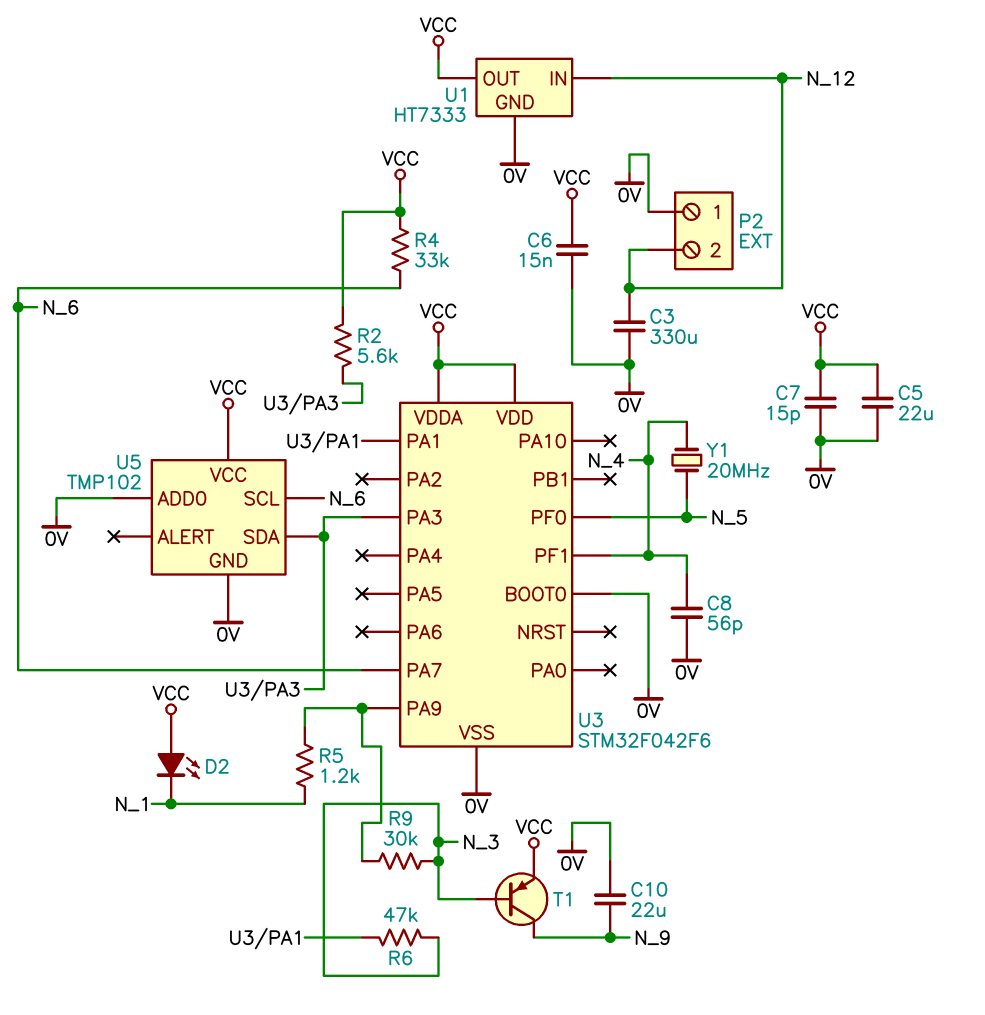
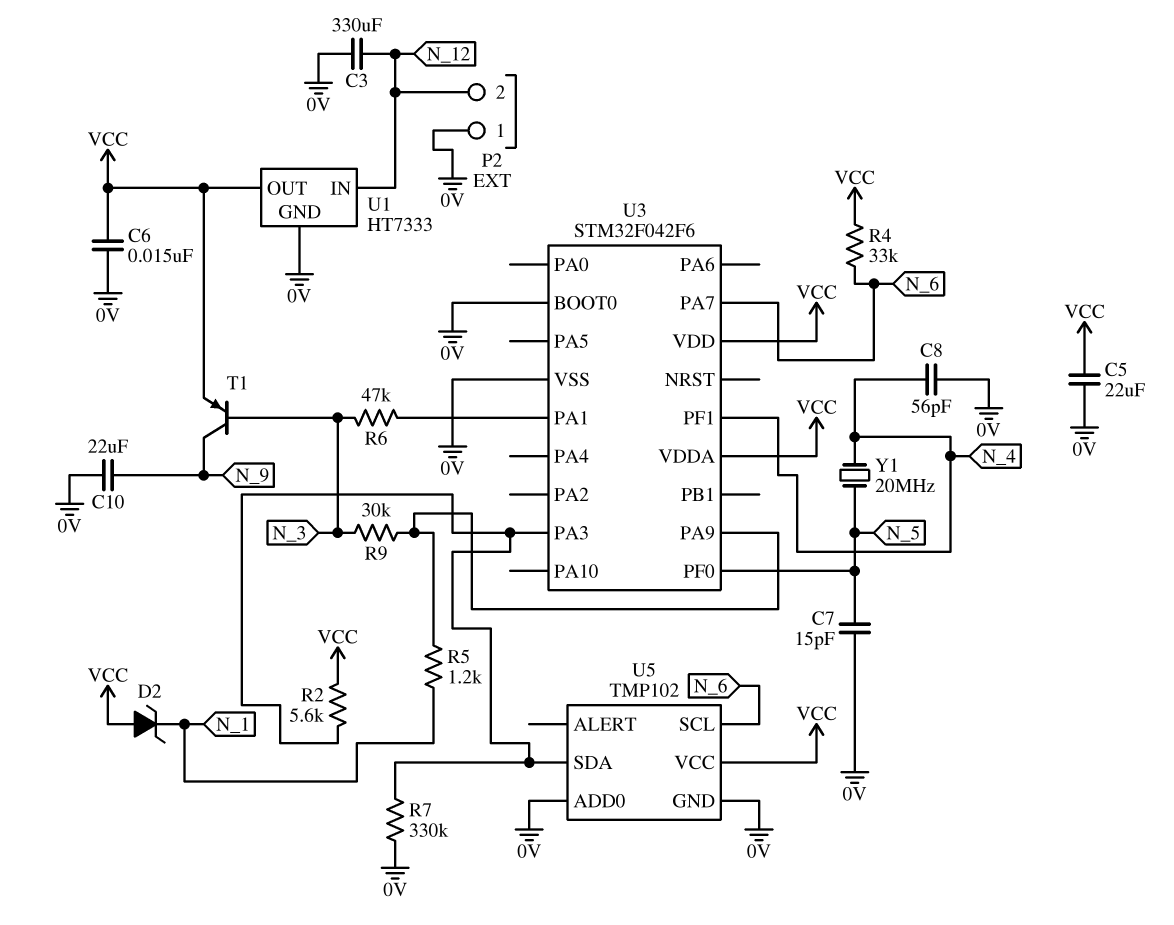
C7: 15pF (0V, VCC) -> 15pF (0V, N_5)
D2: LED (A VCC, K N_1) -> zener (A VCC, K N_1)
R7: none -> 330k (0V, U3/PA3)

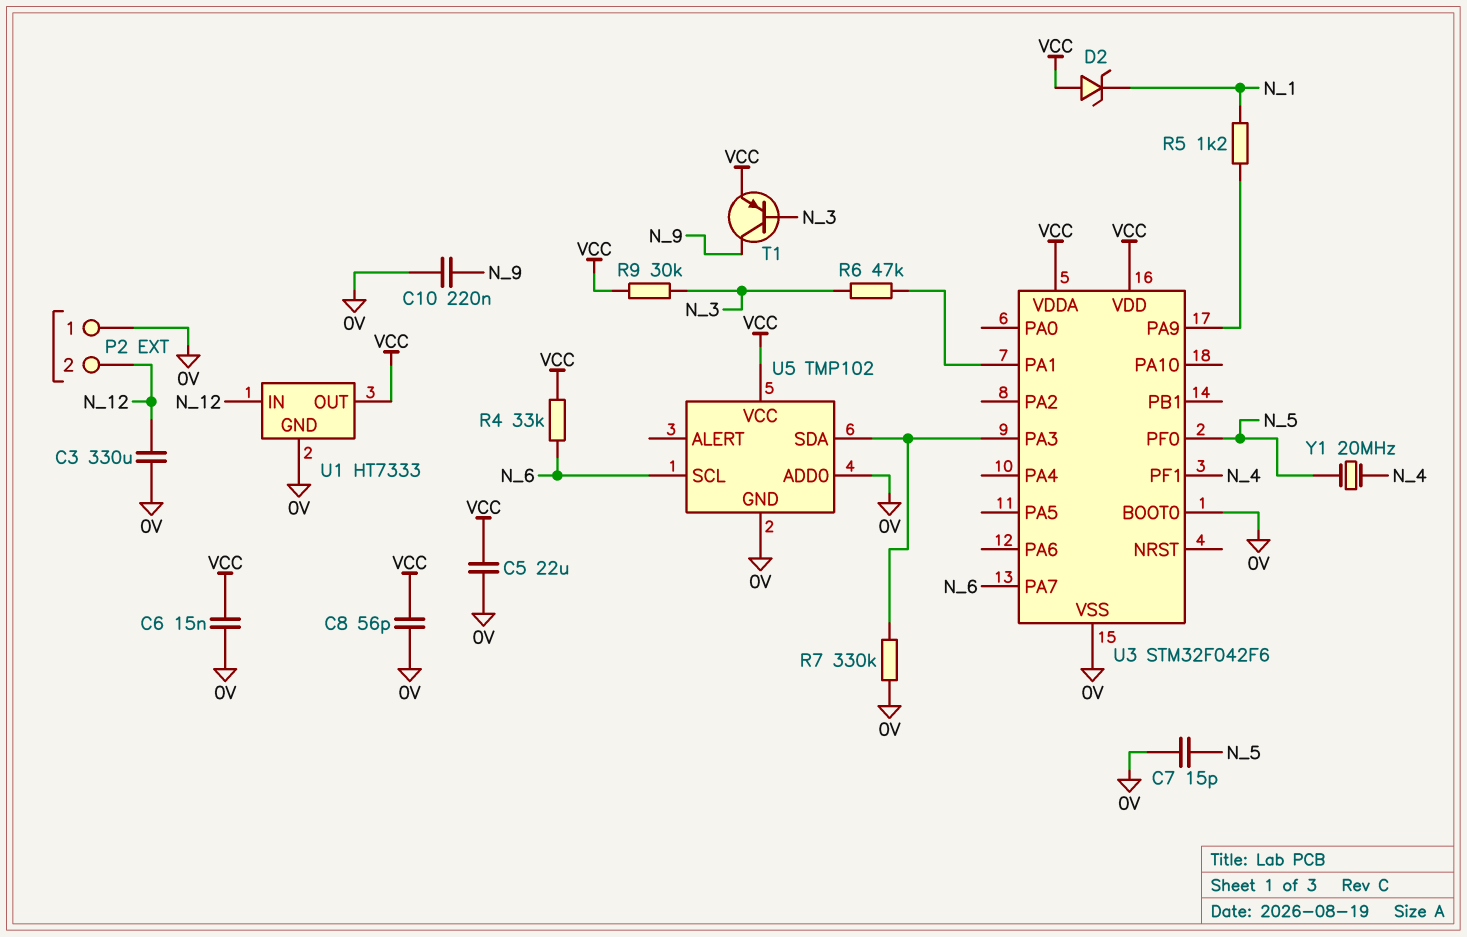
C8: 56pF (0V, N_4) -> 56pF (0V, VCC)
C10: 22uF (0V, N_9) -> 220nF (0V, N_9)
R2: 5.6k (U3/PA3, VCC) -> none
R9: 30k (N_3, U3/PA9) -> 30k (N_3, VCC)

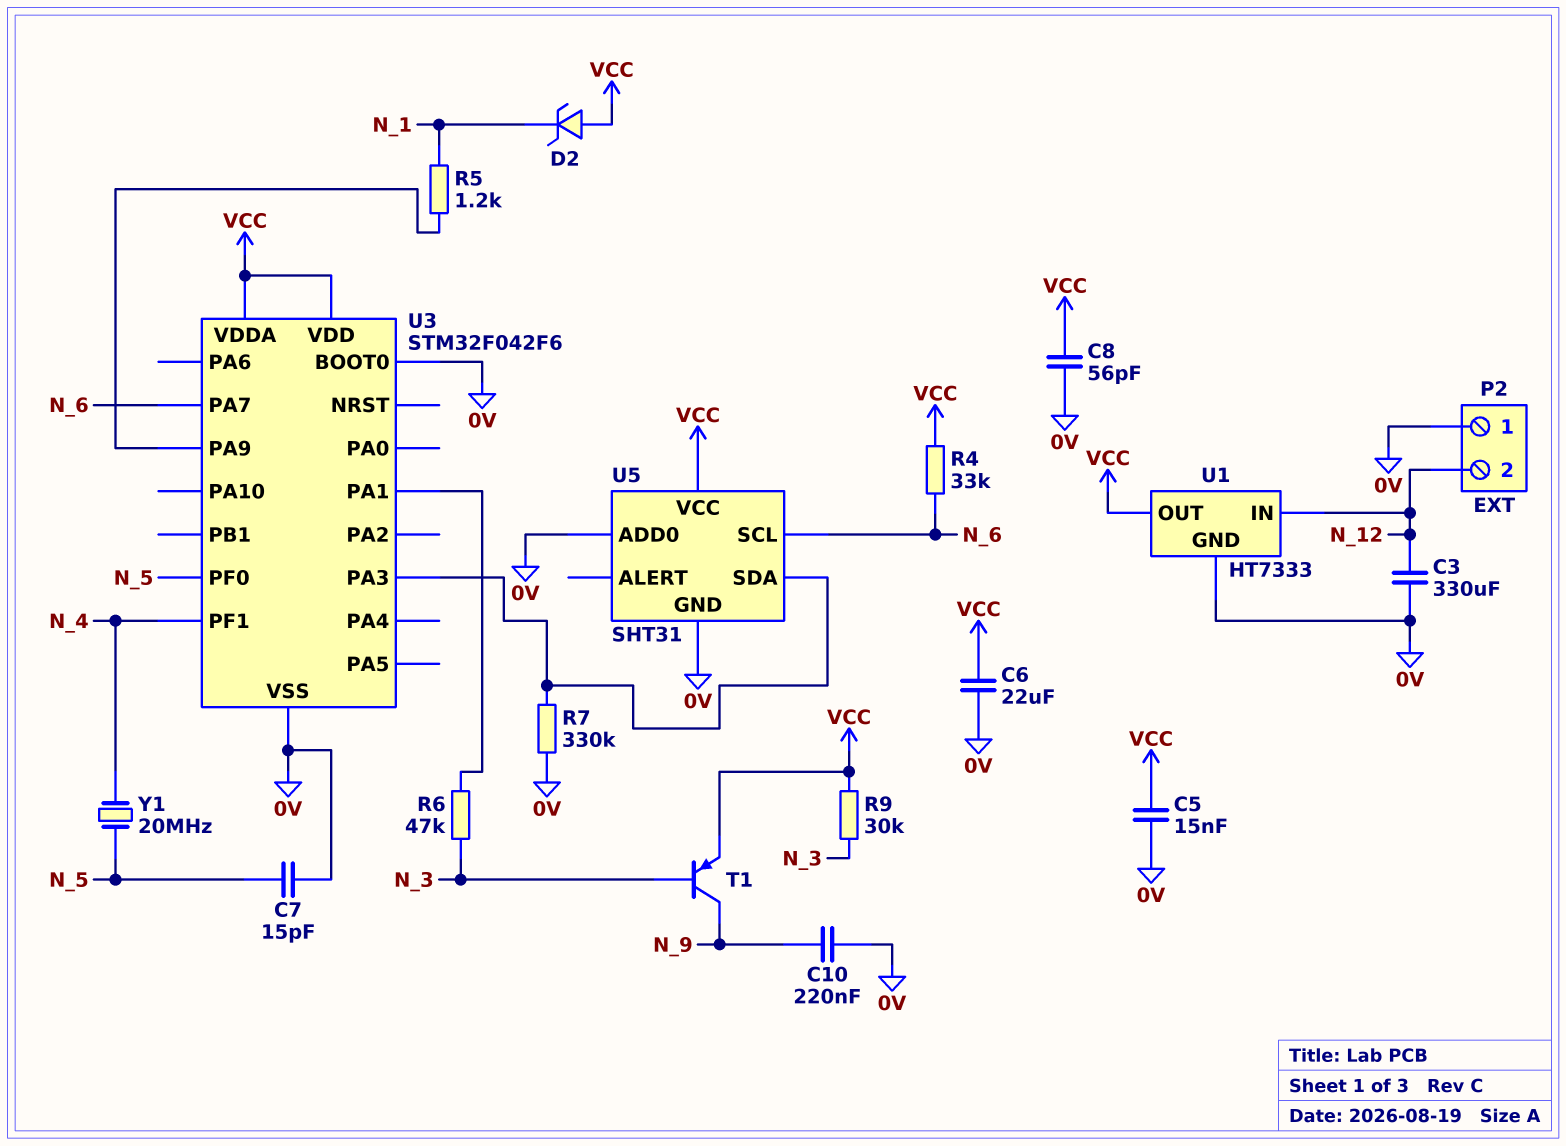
C5: 22uF (0V, VCC) -> 15nF (0V, VCC)
C6: 15nF (0V, VCC) -> 22uF (0V, VCC)
U5: TMP102 -> SHT31

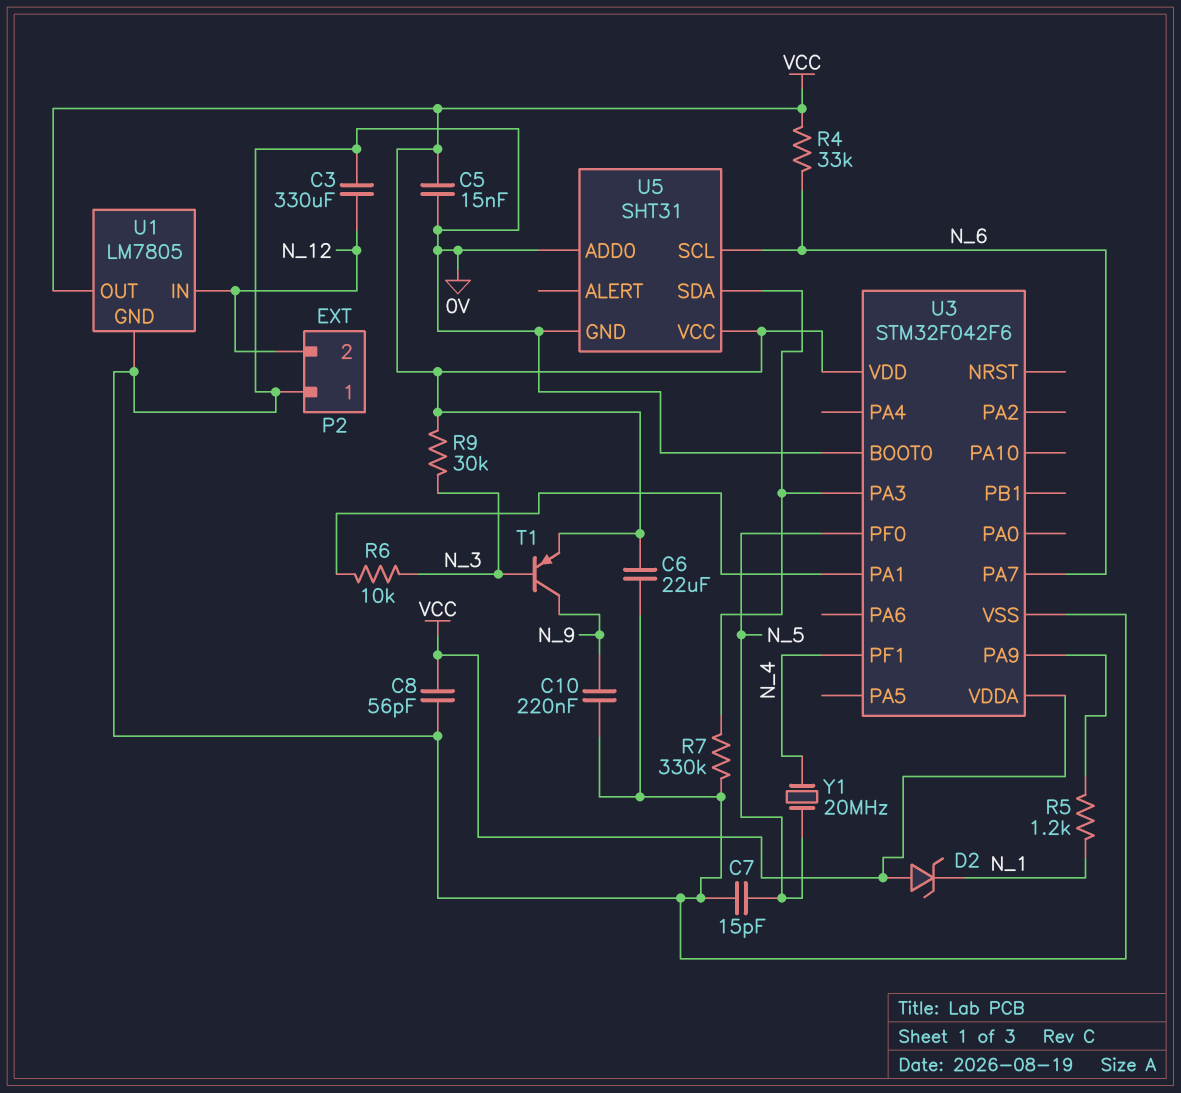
R6: 47k (N_3, U3/PA1) -> 10k (N_3, U3/PA1)
U1: HT7333 -> LM7805

